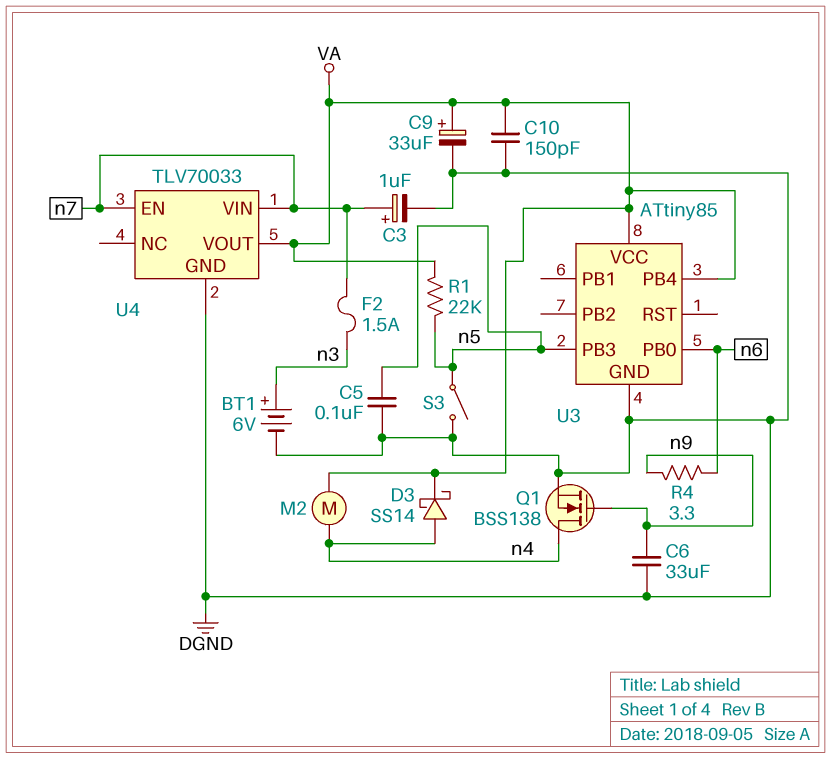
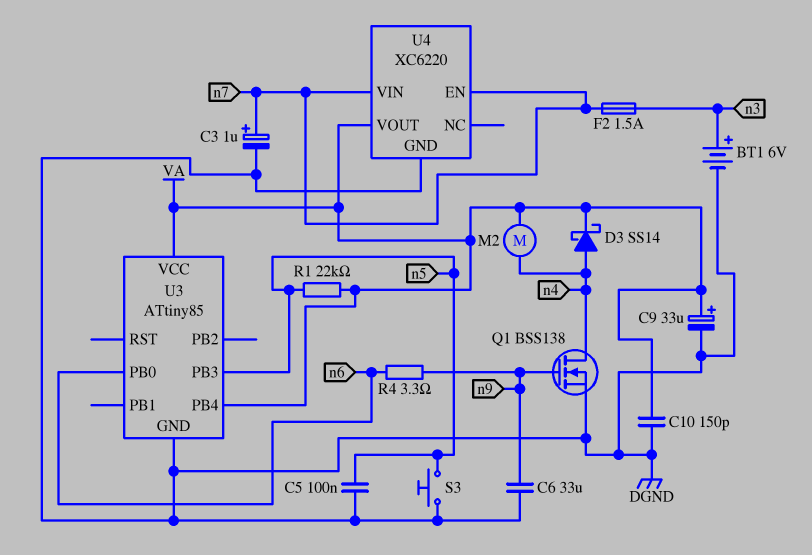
S3: switch (DGND, n5) -> button (DGND, n5)
U4: TLV70033 -> XC6220

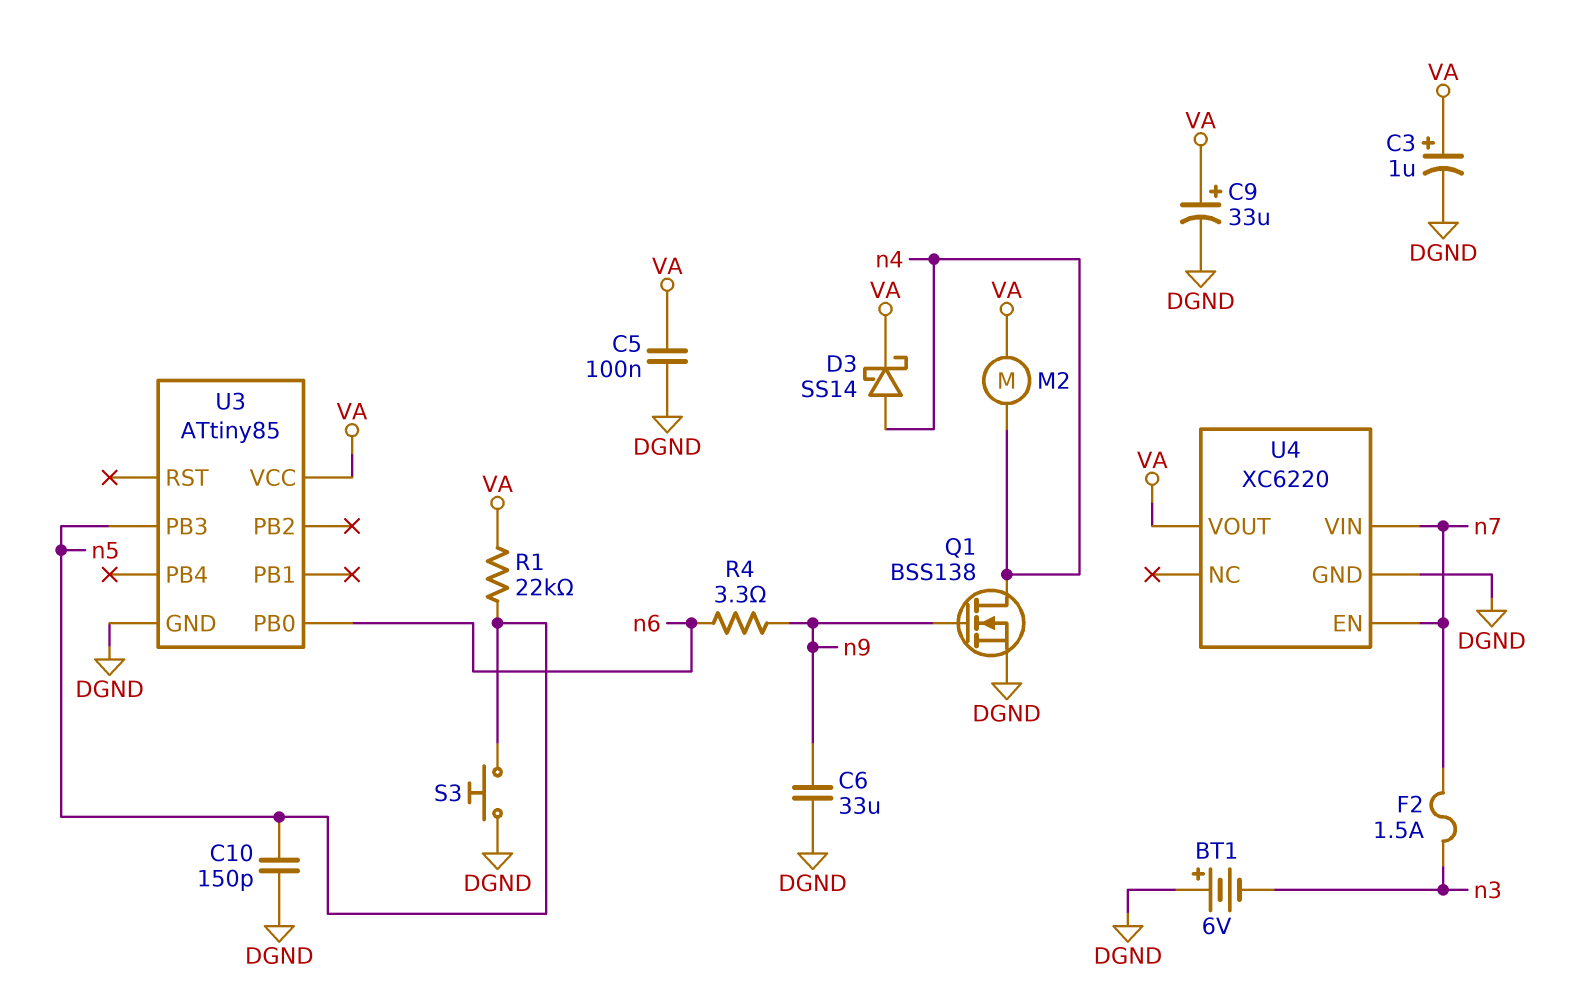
BT1: 6V (plus n3, minus DGND) -> 6V (plus DGND, minus n3)
C3: 1uF (plus n7, minus DGND) -> 1uF (plus VA, minus DGND)
C5: 100nF (DGND, n5) -> 100nF (DGND, VA)
C10: 150pF (DGND, VA) -> 150pF (DGND, n5)
U3 pin PB4: VA -> none

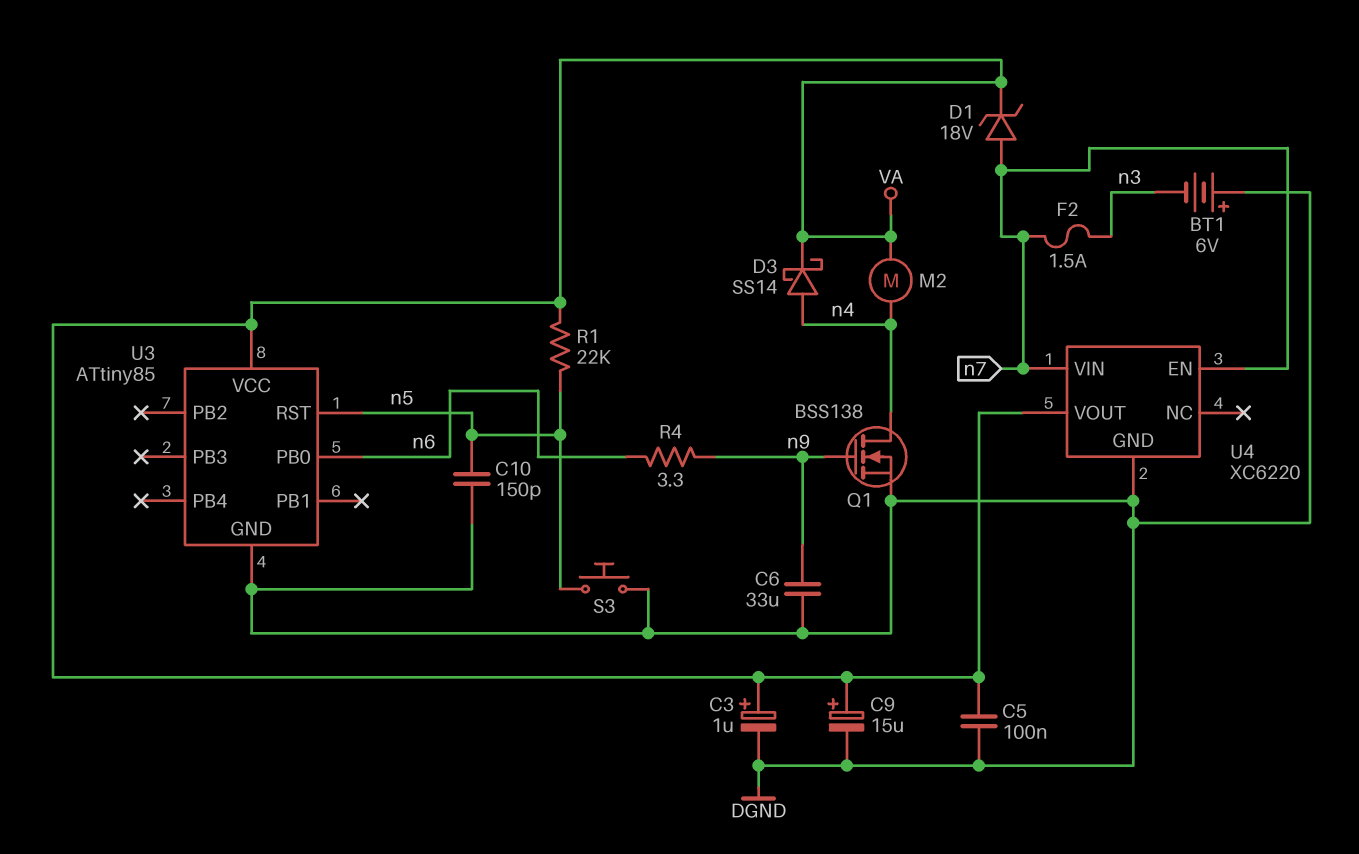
C9: 33uF (plus VA, minus DGND) -> 15uF (plus VA, minus DGND)
D1: none -> zener 18V (A n7, K VA)
U3 pin PB3: n5 -> none
U3 pin RST: none -> n5

